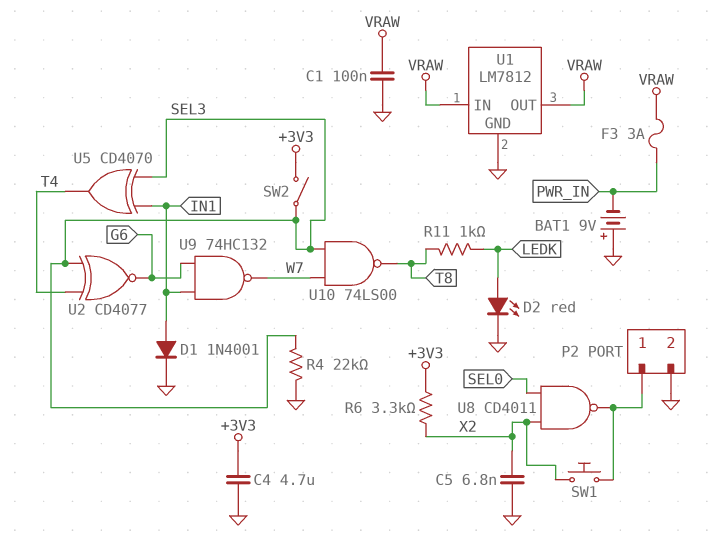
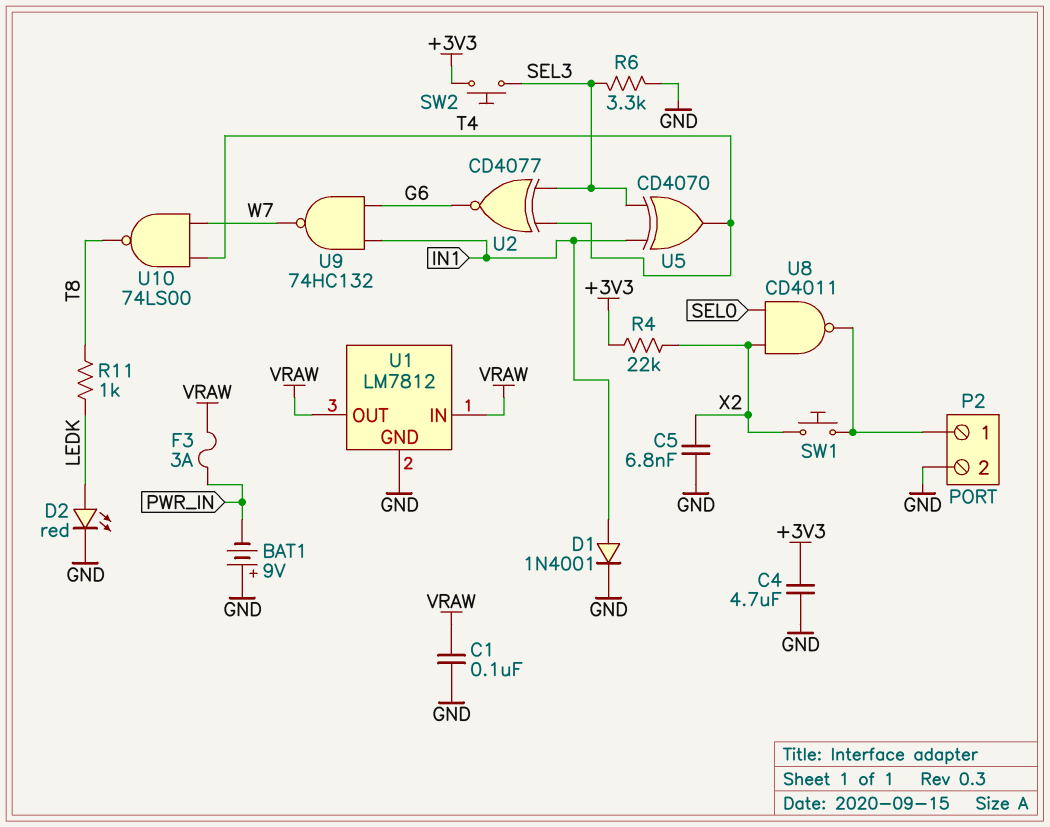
R4: 22k (GND, SEL3) -> 22k (+3V3, X2)
R6: 3.3k (+3V3, X2) -> 3.3k (GND, SEL3)
SW2: switch (+3V3, SEL3) -> button (+3V3, SEL3)
U10: NAND 74LS00 (in SEL3, in W7, out T8) -> NAND 74LS00 (in T4, in W7, out T8)

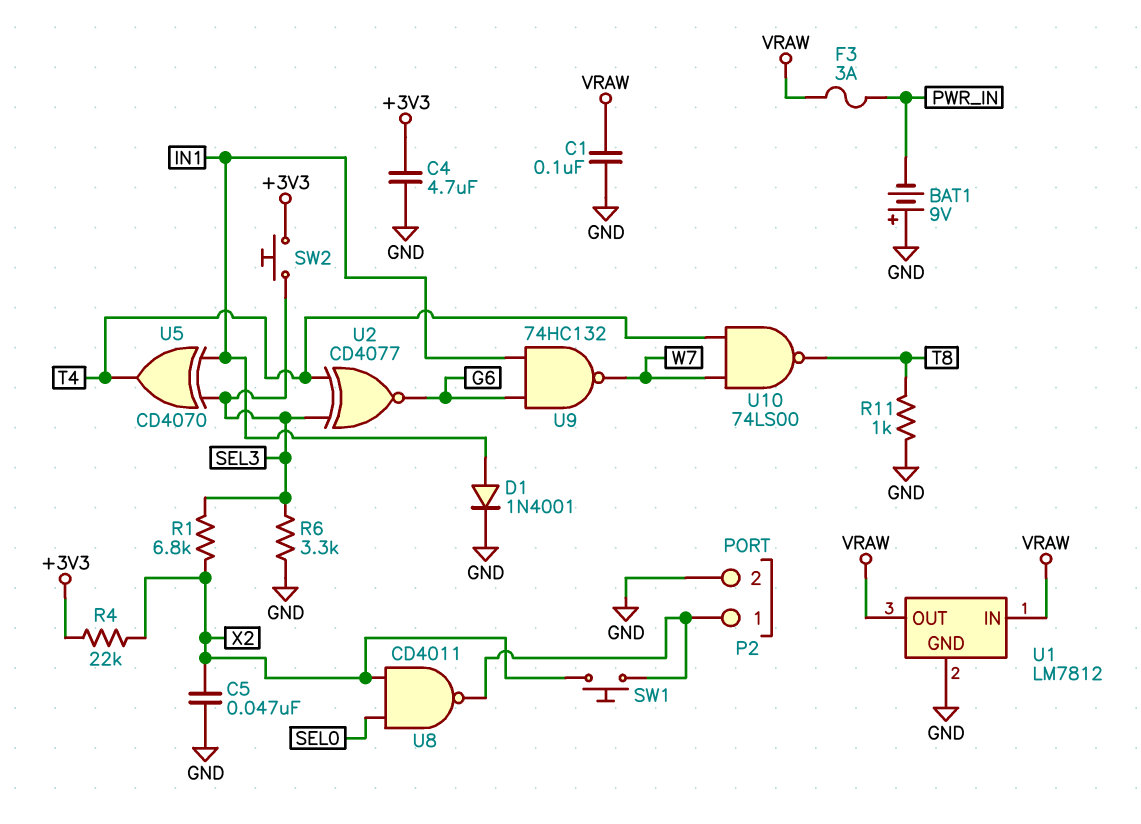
C5: 6.8nF (GND, X2) -> 47nF (GND, X2)
D2: LED red (A LEDK, K GND) -> none
R1: none -> 6.8k (SEL3, X2)
R11: 1k (LEDK, T8) -> 1k (GND, T8)

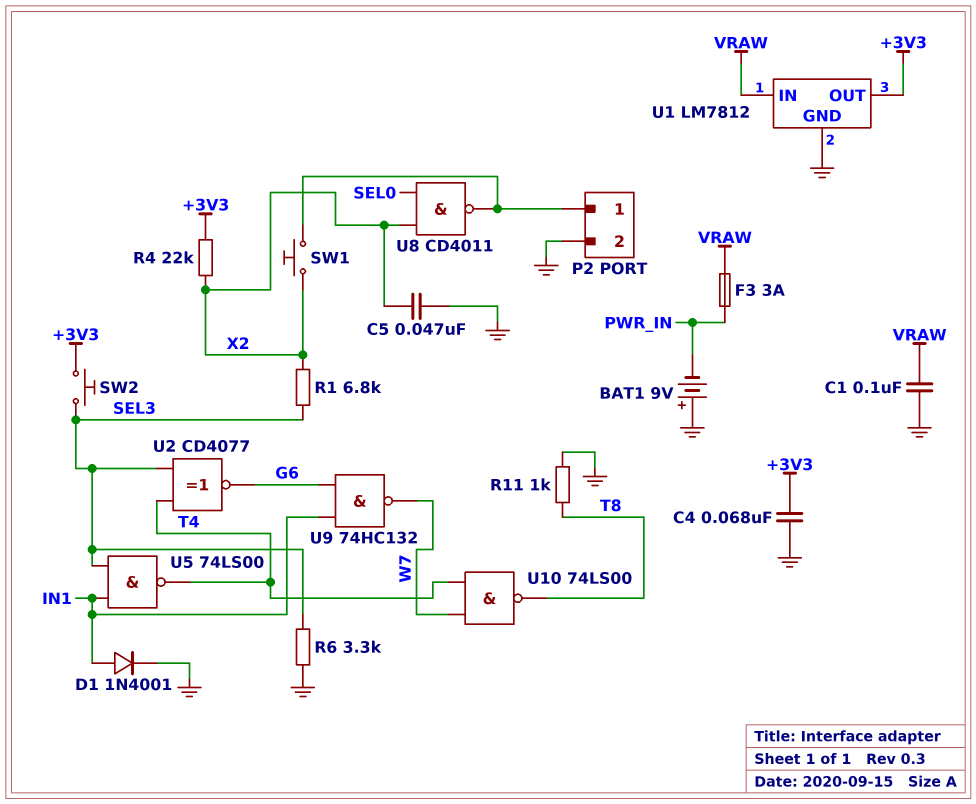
C4: 4.7uF (+3V3, GND) -> 68nF (+3V3, GND)
U1 pin OUT: VRAW -> +3V3
U5: XOR CD4070 (in IN1, in SEL3, out T4) -> NAND 74LS00 (in IN1, in SEL3, out T4)

